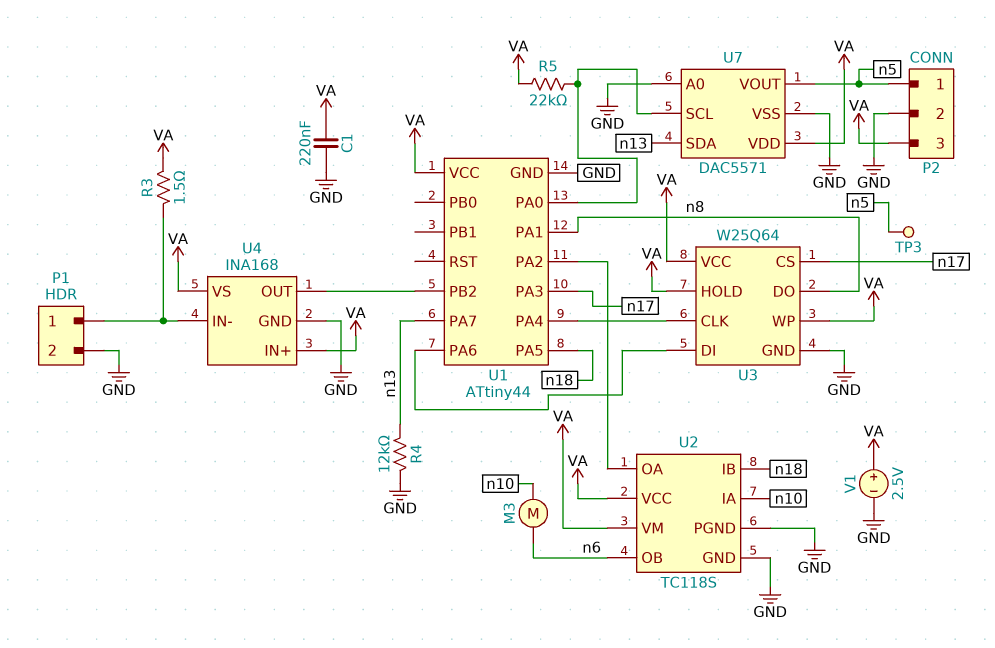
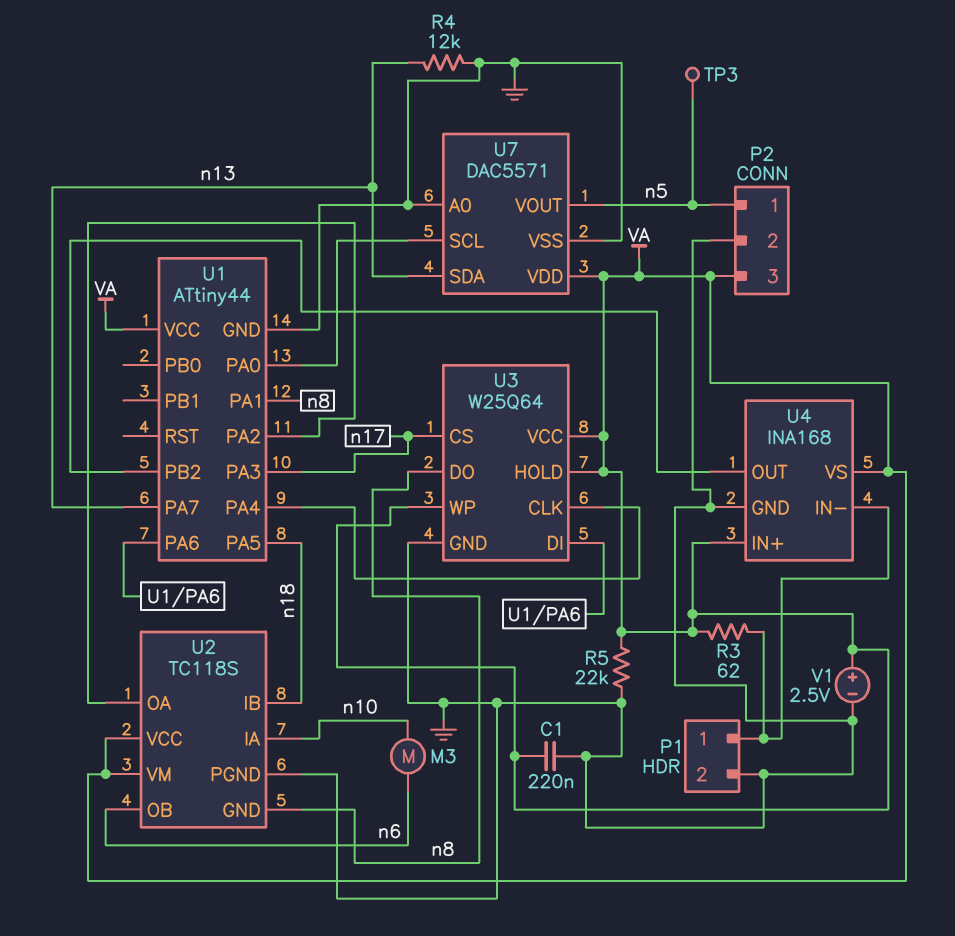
R3: 1.5 (P1/1, VA) -> 62 (P1/1, VA)
R5: 22k (U1/PA0, VA) -> 22k (GND, VA)
U2 pin GND: GND -> n8

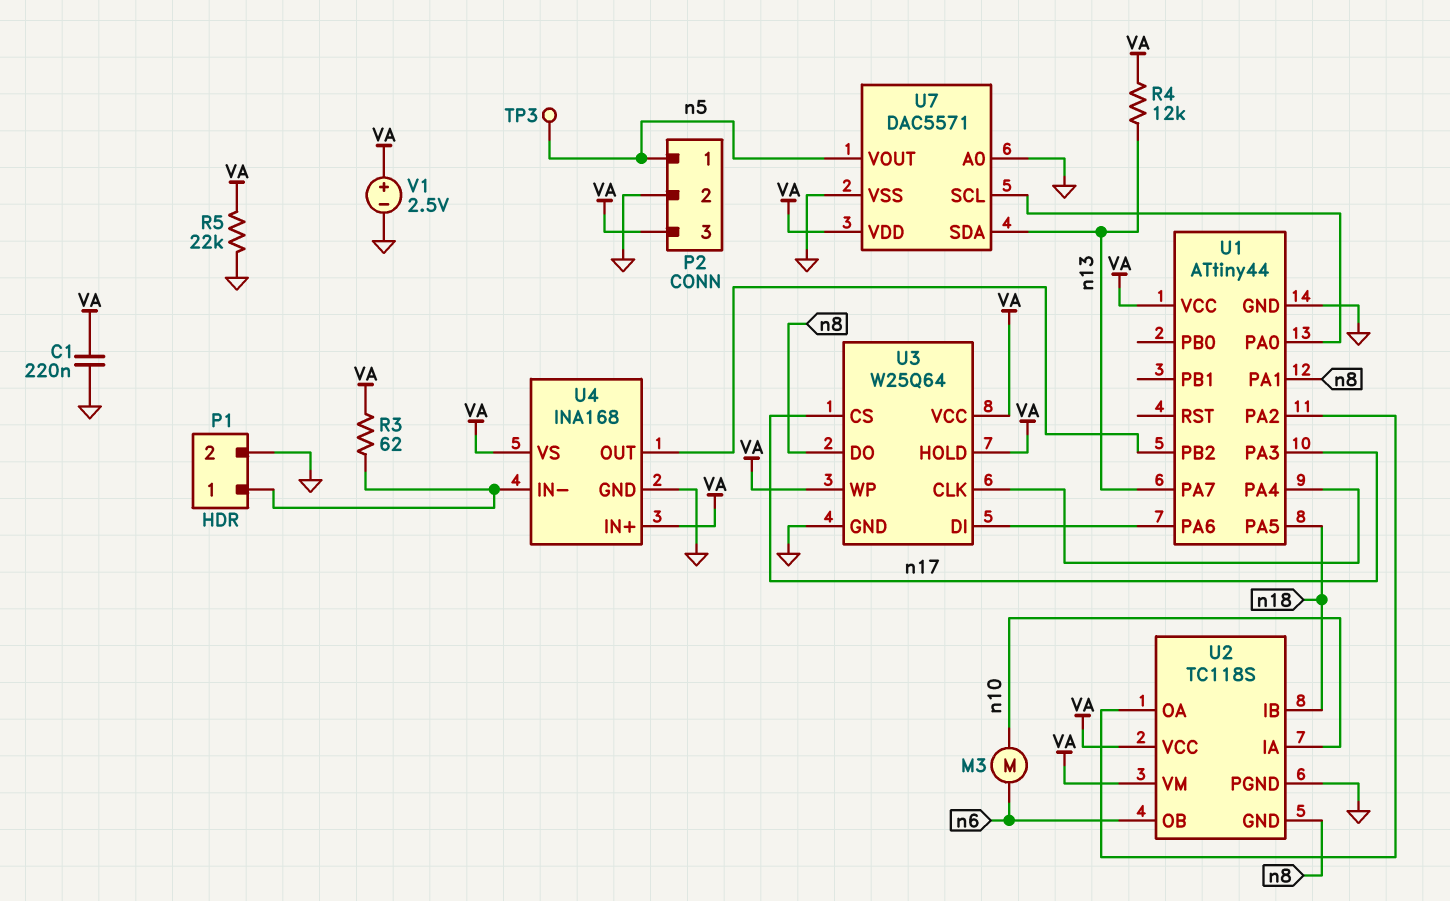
R4: 12k (GND, n13) -> 12k (VA, n13)

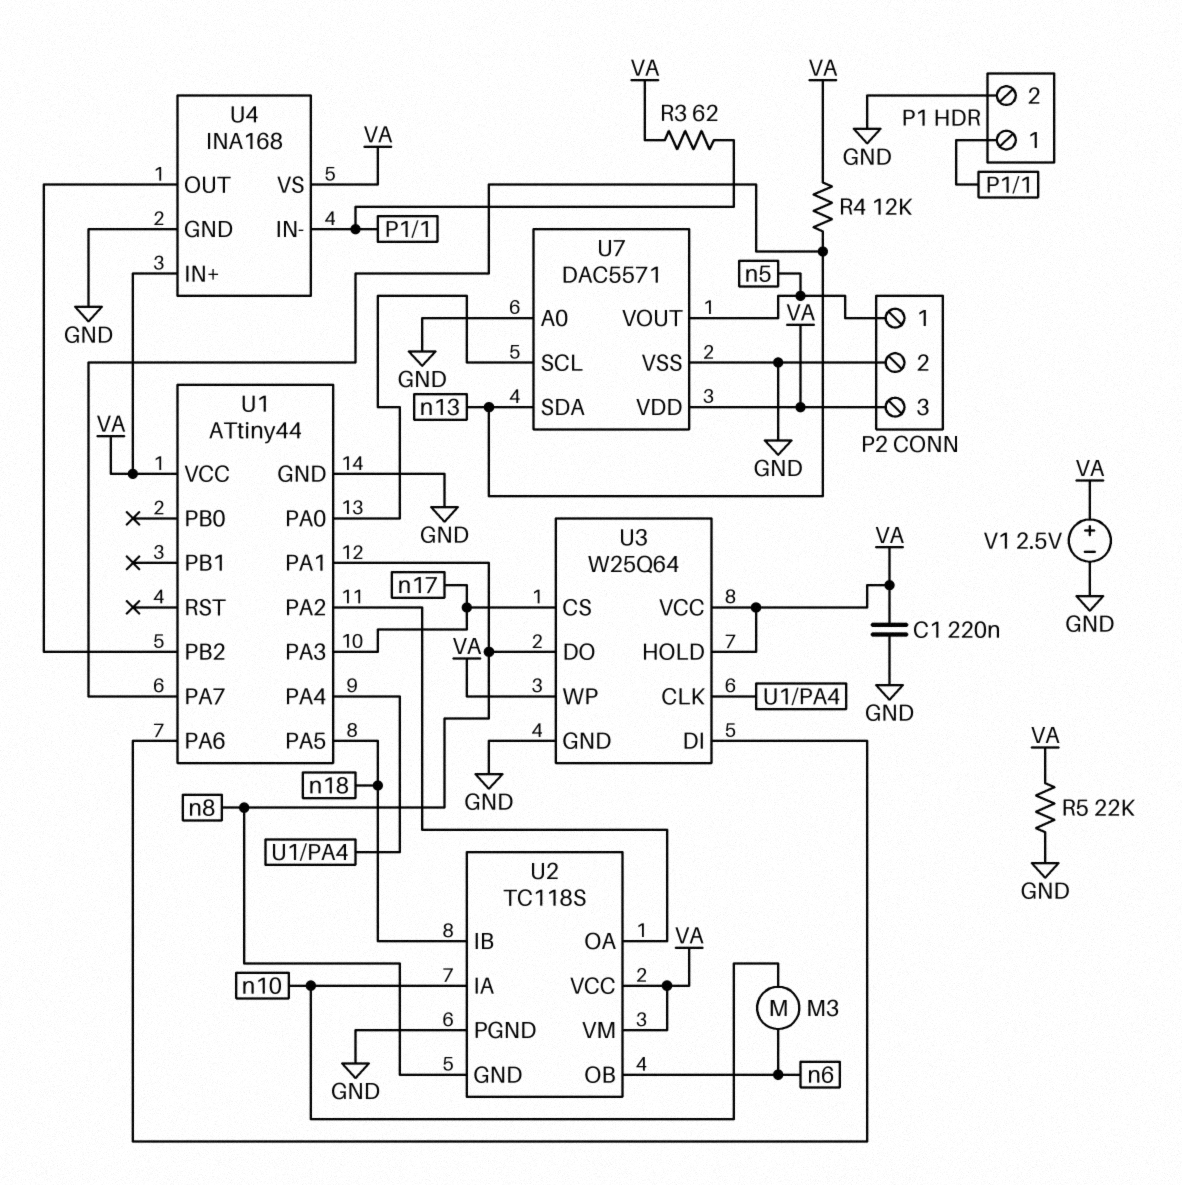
TP3: test point (n5) -> none

